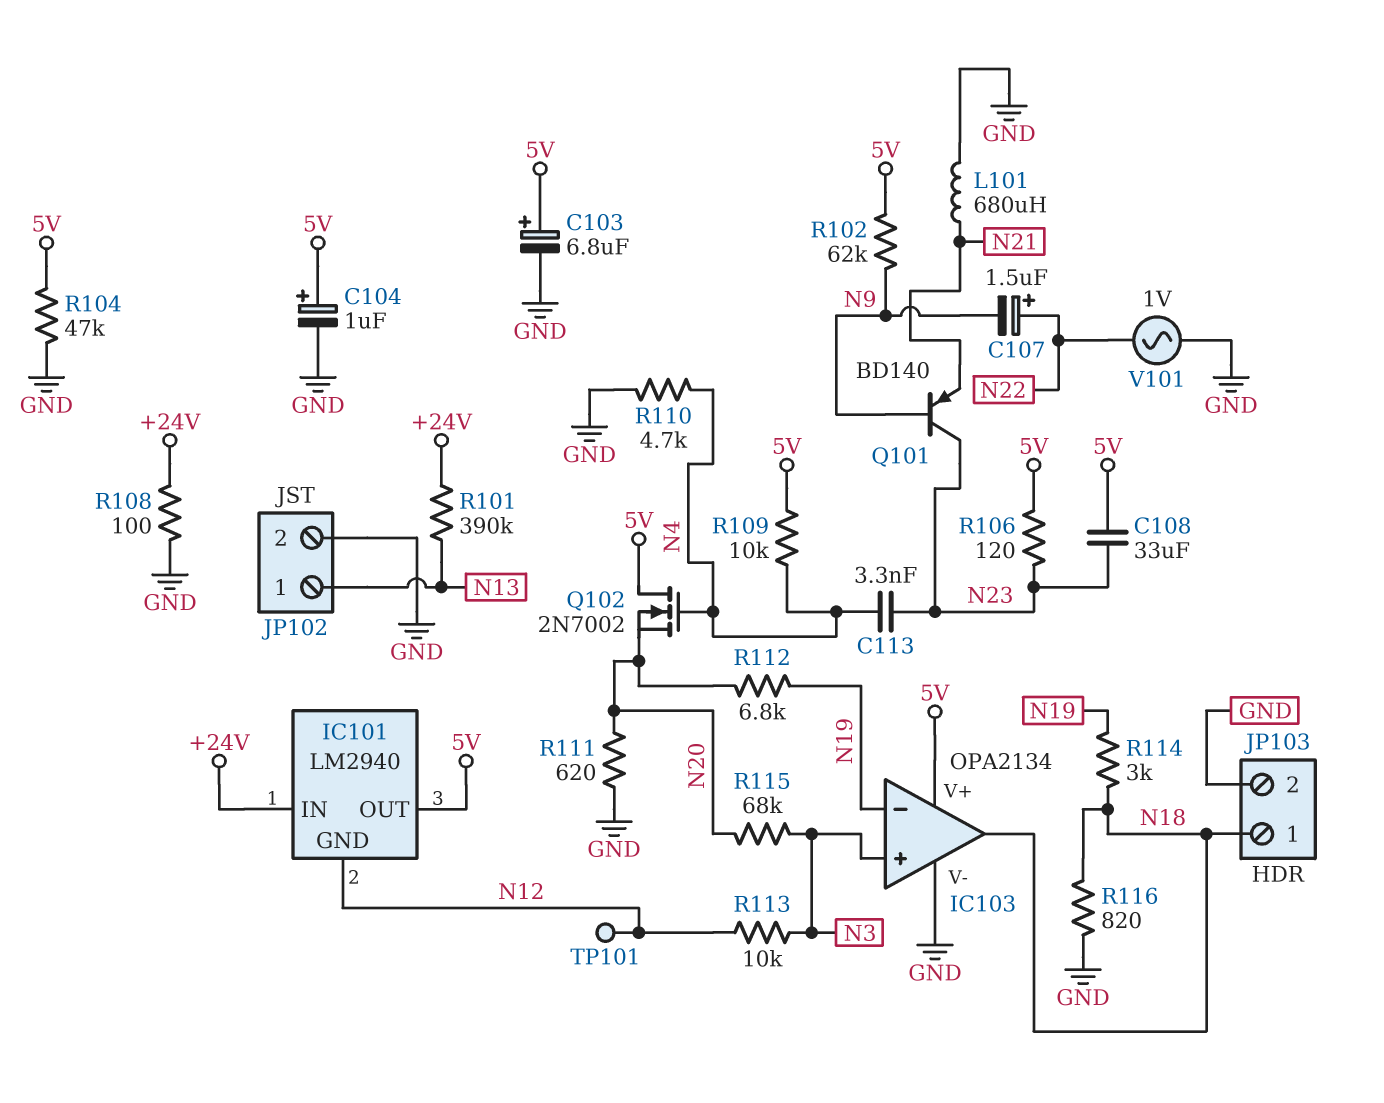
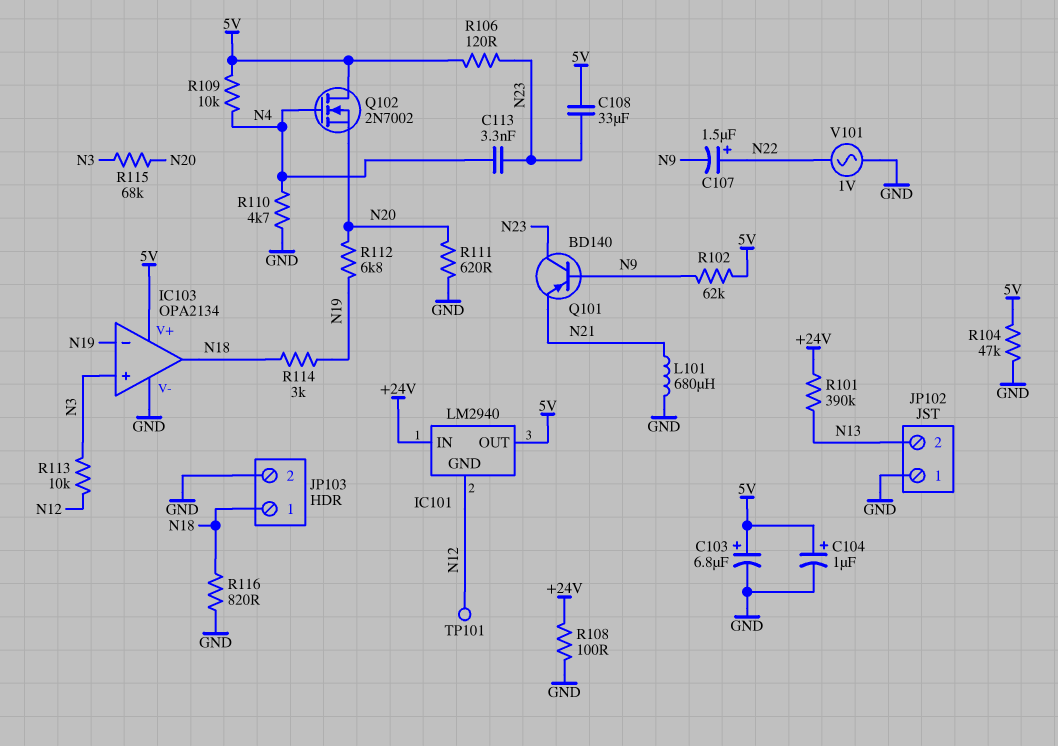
JP102 pin 1: N13 -> GND
JP102 pin 2: GND -> N13

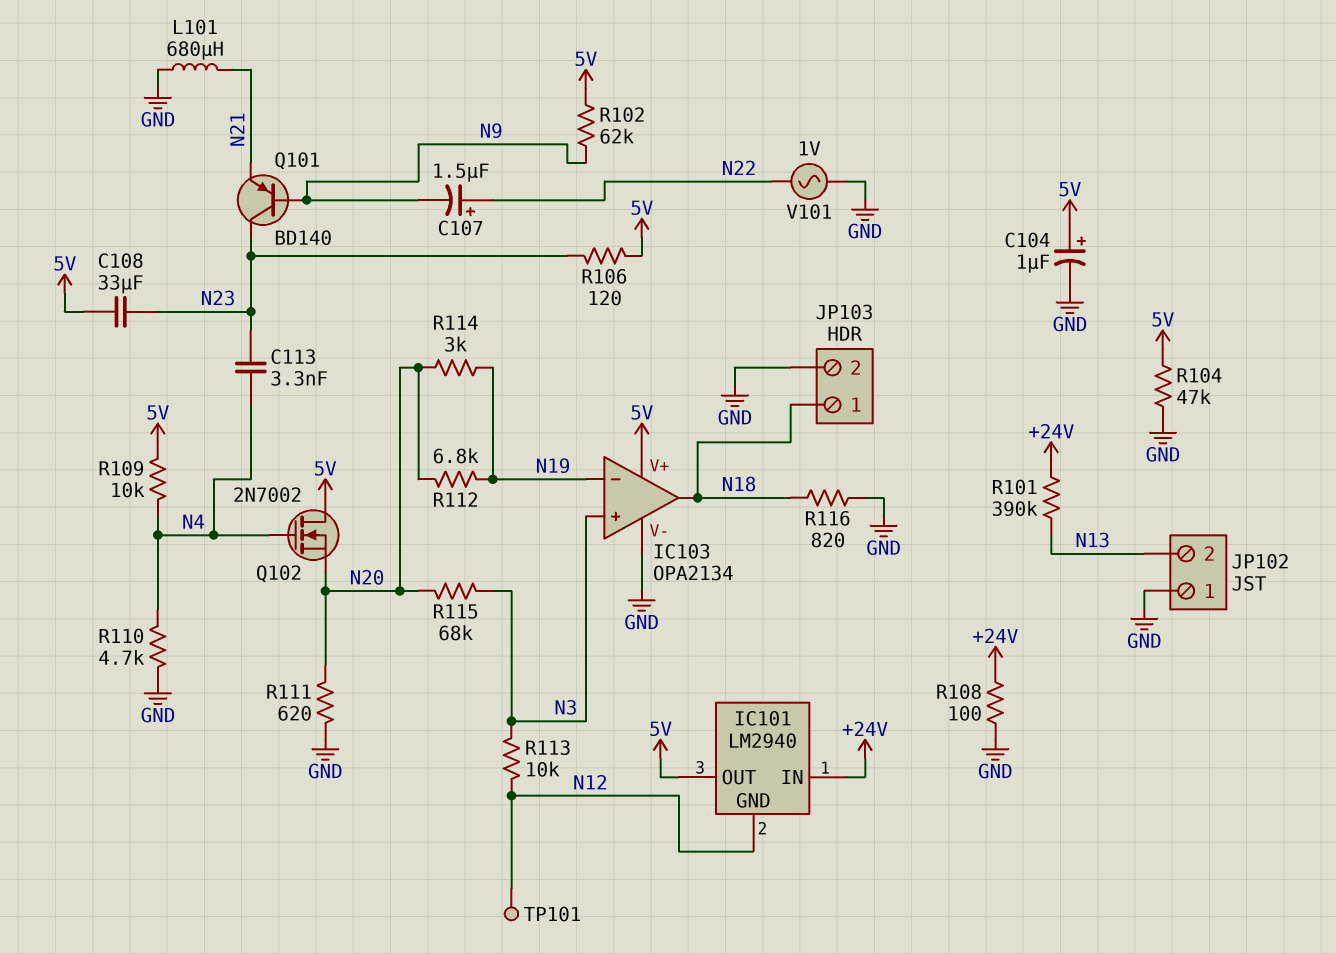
C103: 6.8uF (plus 5V, minus GND) -> none
R114: 3k (N18, N19) -> 3k (N19, N20)

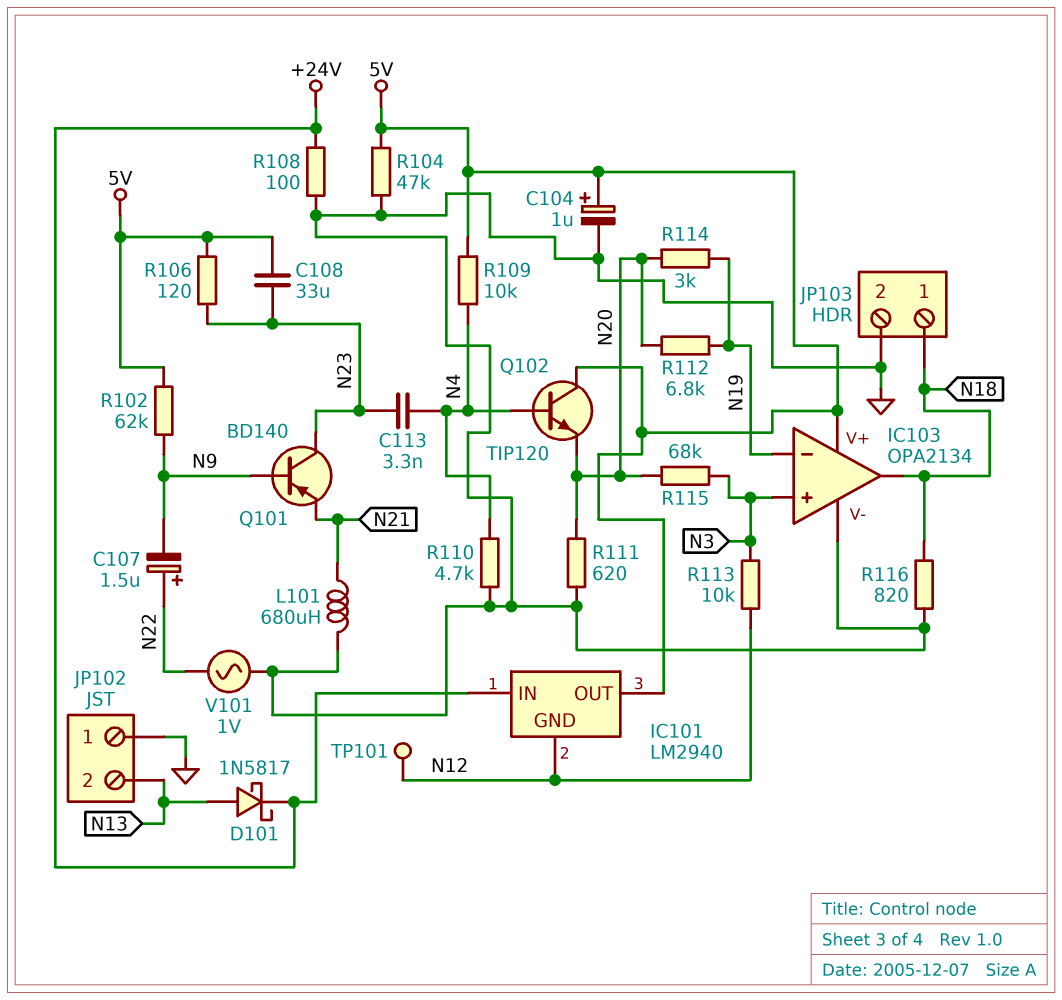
D101: none -> schottky 1N5817 (A N13, K +24V)
Q102: NMOS 2N7002 (G N4, D 5V, S N20) -> NPN TIP120 (B N4, C 5V, E N20)
R101: 390k (+24V, N13) -> none

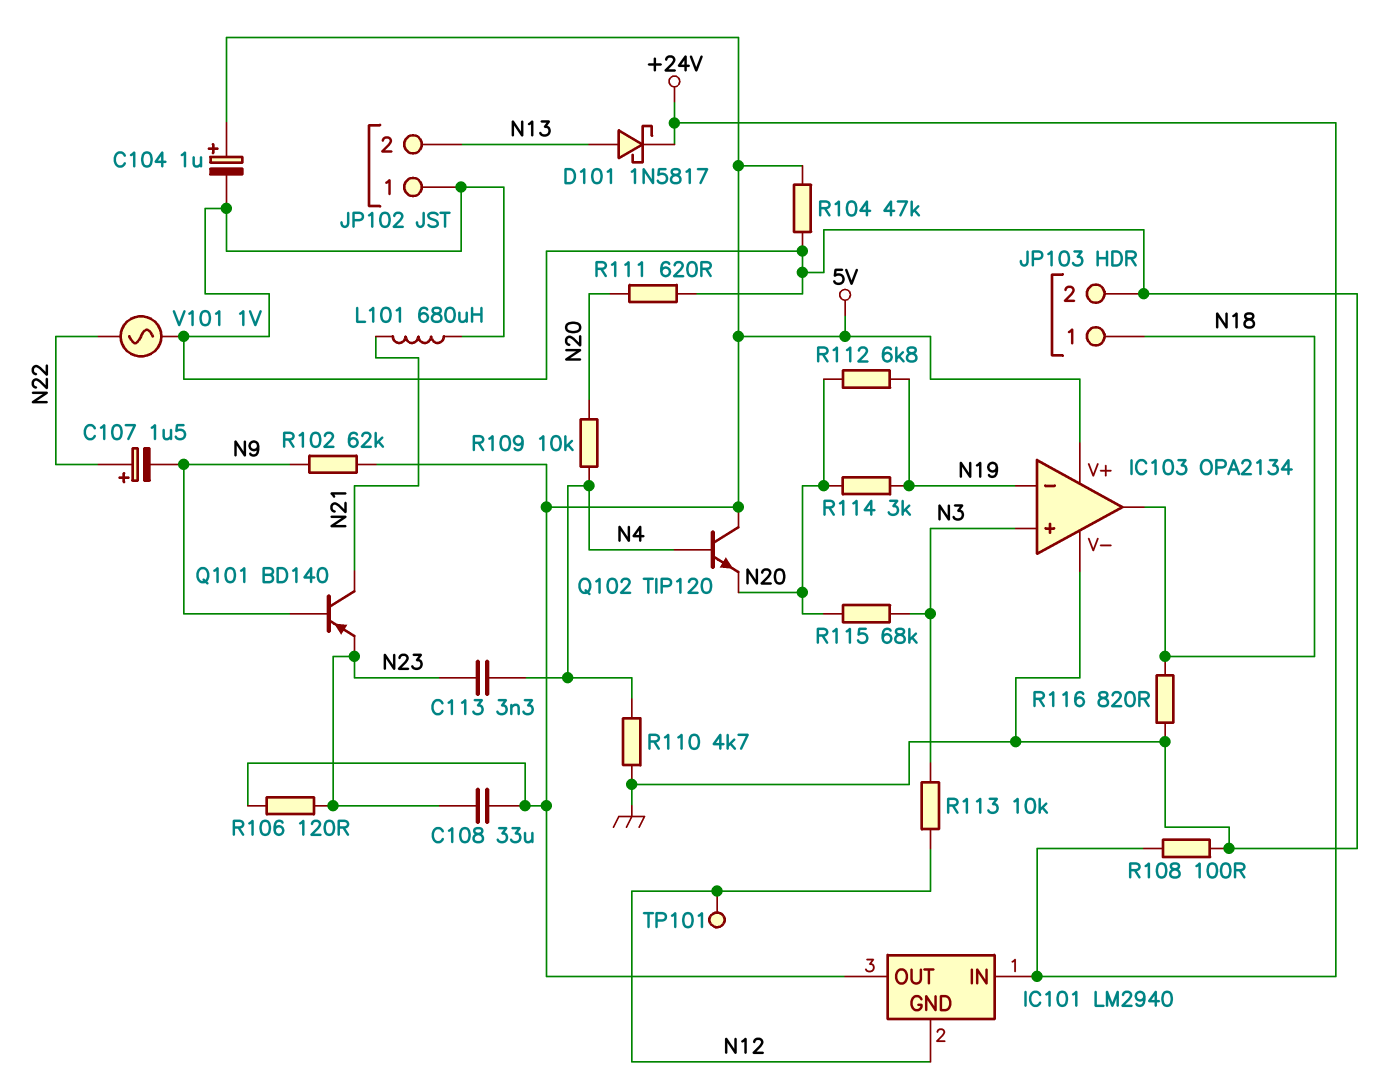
Q101: PNP BD140 (B N9, C N23, E N21) -> PNP BD140 (B N9, C N21, E N23)
R109: 10k (5V, N4) -> 10k (N4, N20)

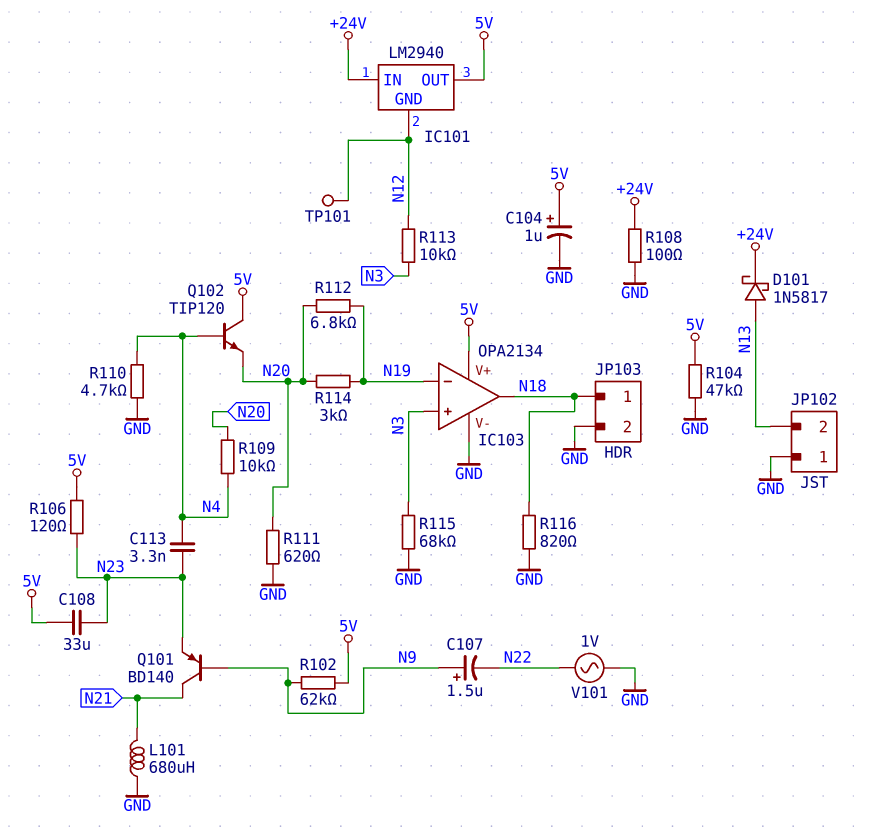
C107: 1.5uF (plus N22, minus N9) -> 1.5uF (plus N9, minus N22)
R115: 68k (N3, N20) -> 68k (GND, N3)

